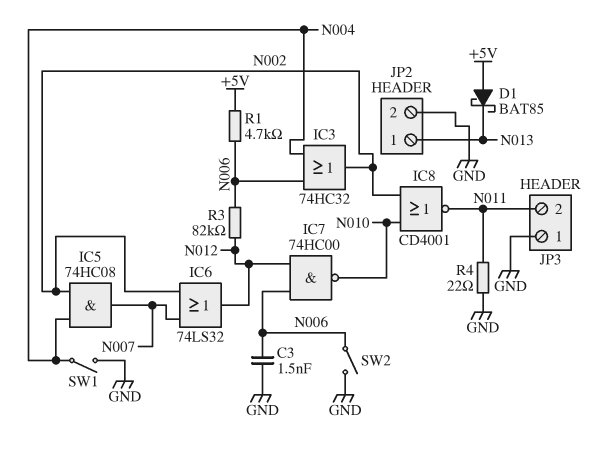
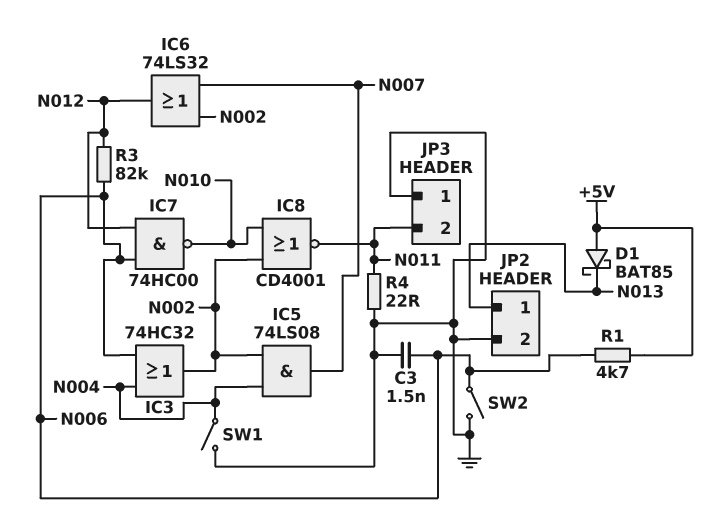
IC5: AND 74HC08 (in N002, in N004, out N007) -> AND 74LS08 (in N002, in N004, out N007)

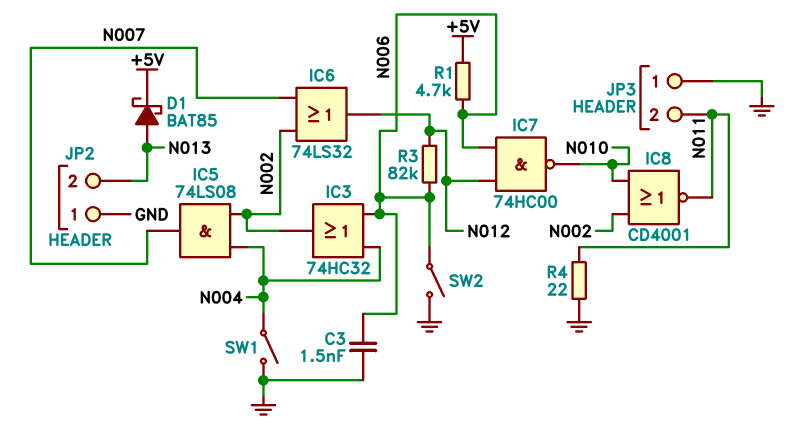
D1: schottky BAT85 (A +5V, K N013) -> schottky BAT85 (A N013, K +5V)
JP2 pin 1: N013 -> GND
JP2 pin 2: GND -> N013

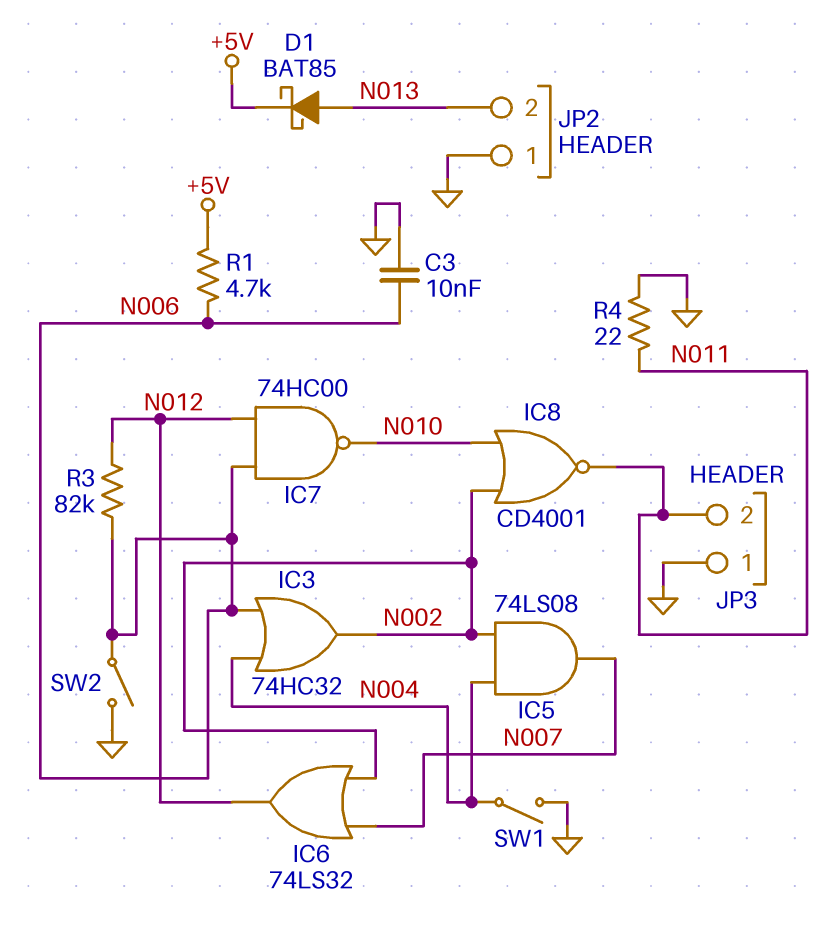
C3: 1.5nF (GND, N006) -> 10nF (GND, N006)

